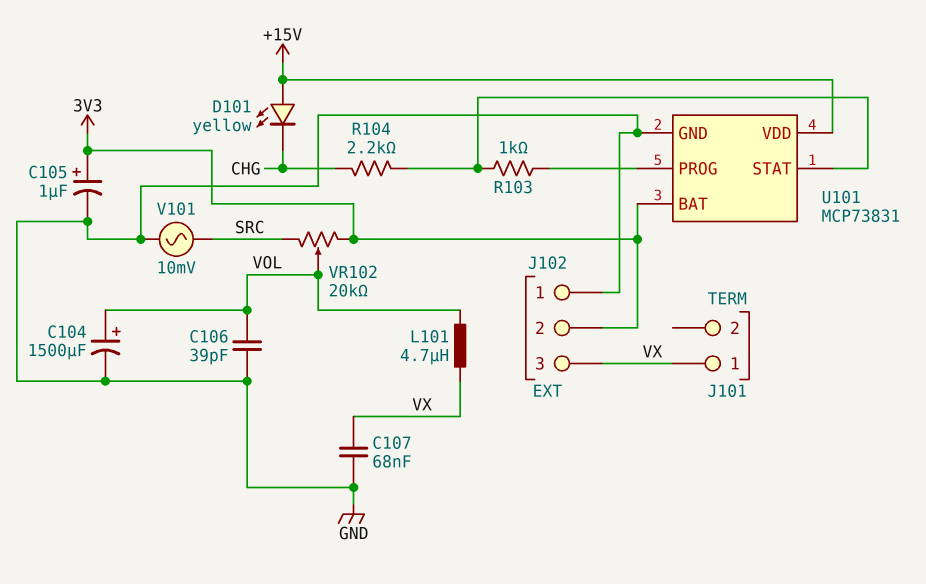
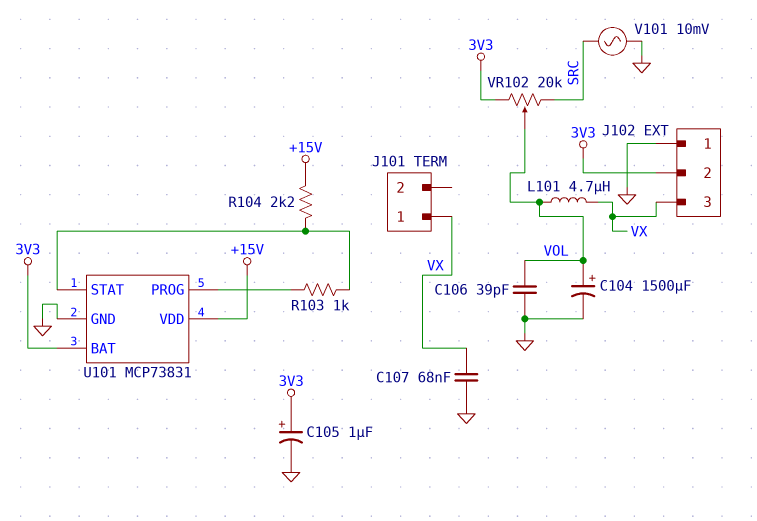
D101: LED yellow (A +15V, K CHG) -> none
R104: 2.2k (CHG, U101/STAT) -> 2.2k (+15V, U101/STAT)

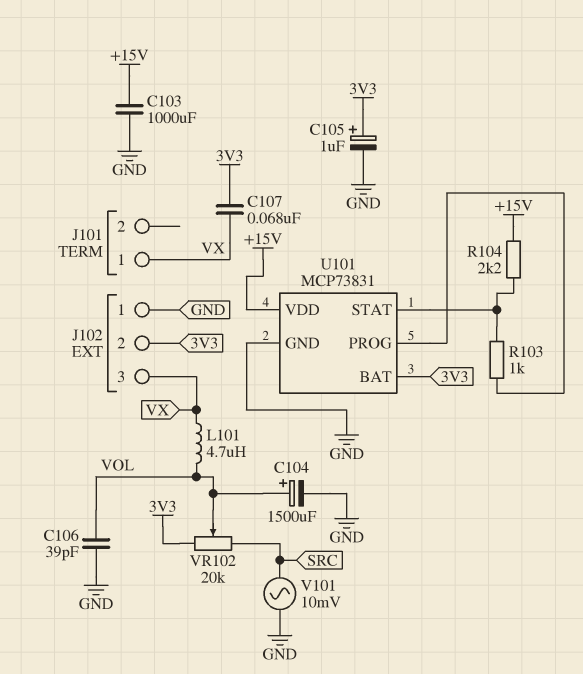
C103: none -> 1000uF (+15V, GND)
C107: 68nF (GND, VX) -> 68nF (3V3, VX)

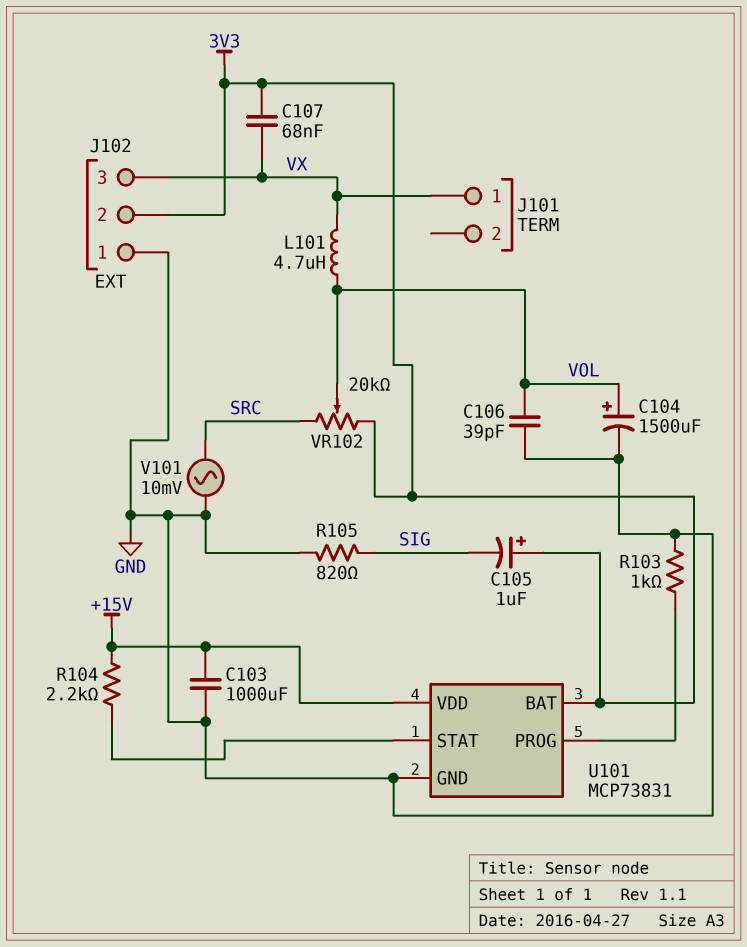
C105: 1uF (plus 3V3, minus GND) -> 1uF (plus 3V3, minus SIG)
R103: 1k (U101/PROG, U101/STAT) -> 1k (GND, U101/PROG)
R105: none -> 820 (GND, SIG)

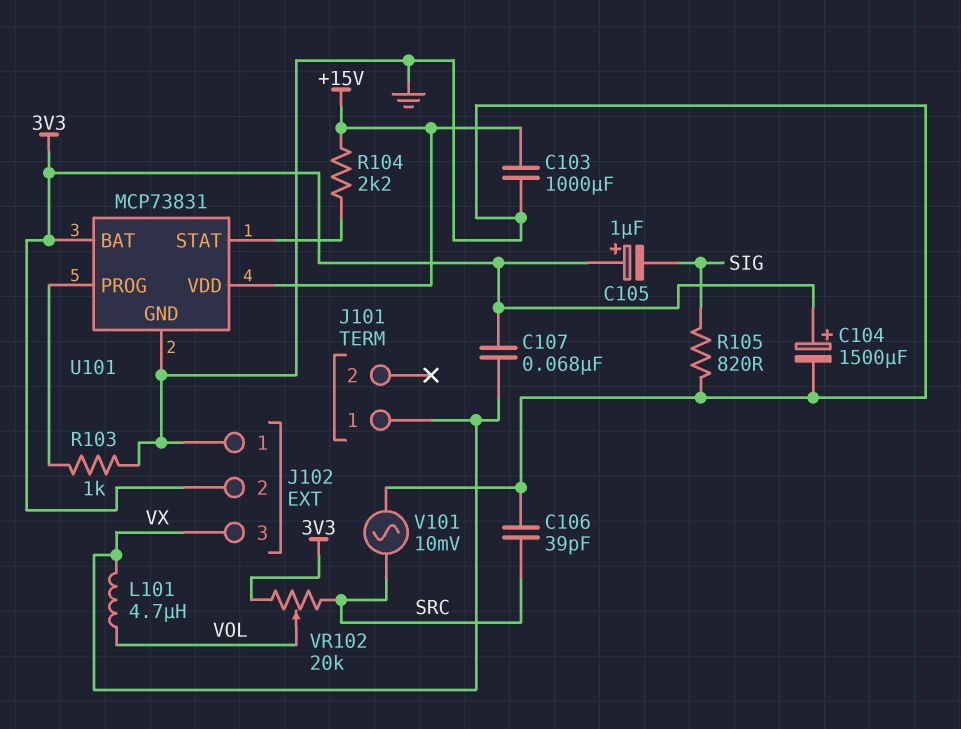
C104: 1500uF (plus VOL, minus GND) -> 1500uF (plus 3V3, minus GND)
C106: 39pF (GND, VOL) -> 39pF (GND, SRC)

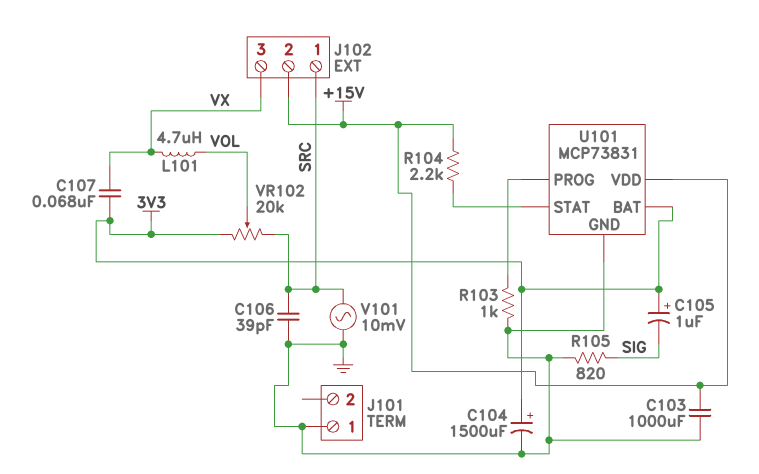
J101 pin 1: VX -> GND
J102 pin 1: GND -> SRC
J102 pin 2: 3V3 -> +15V

